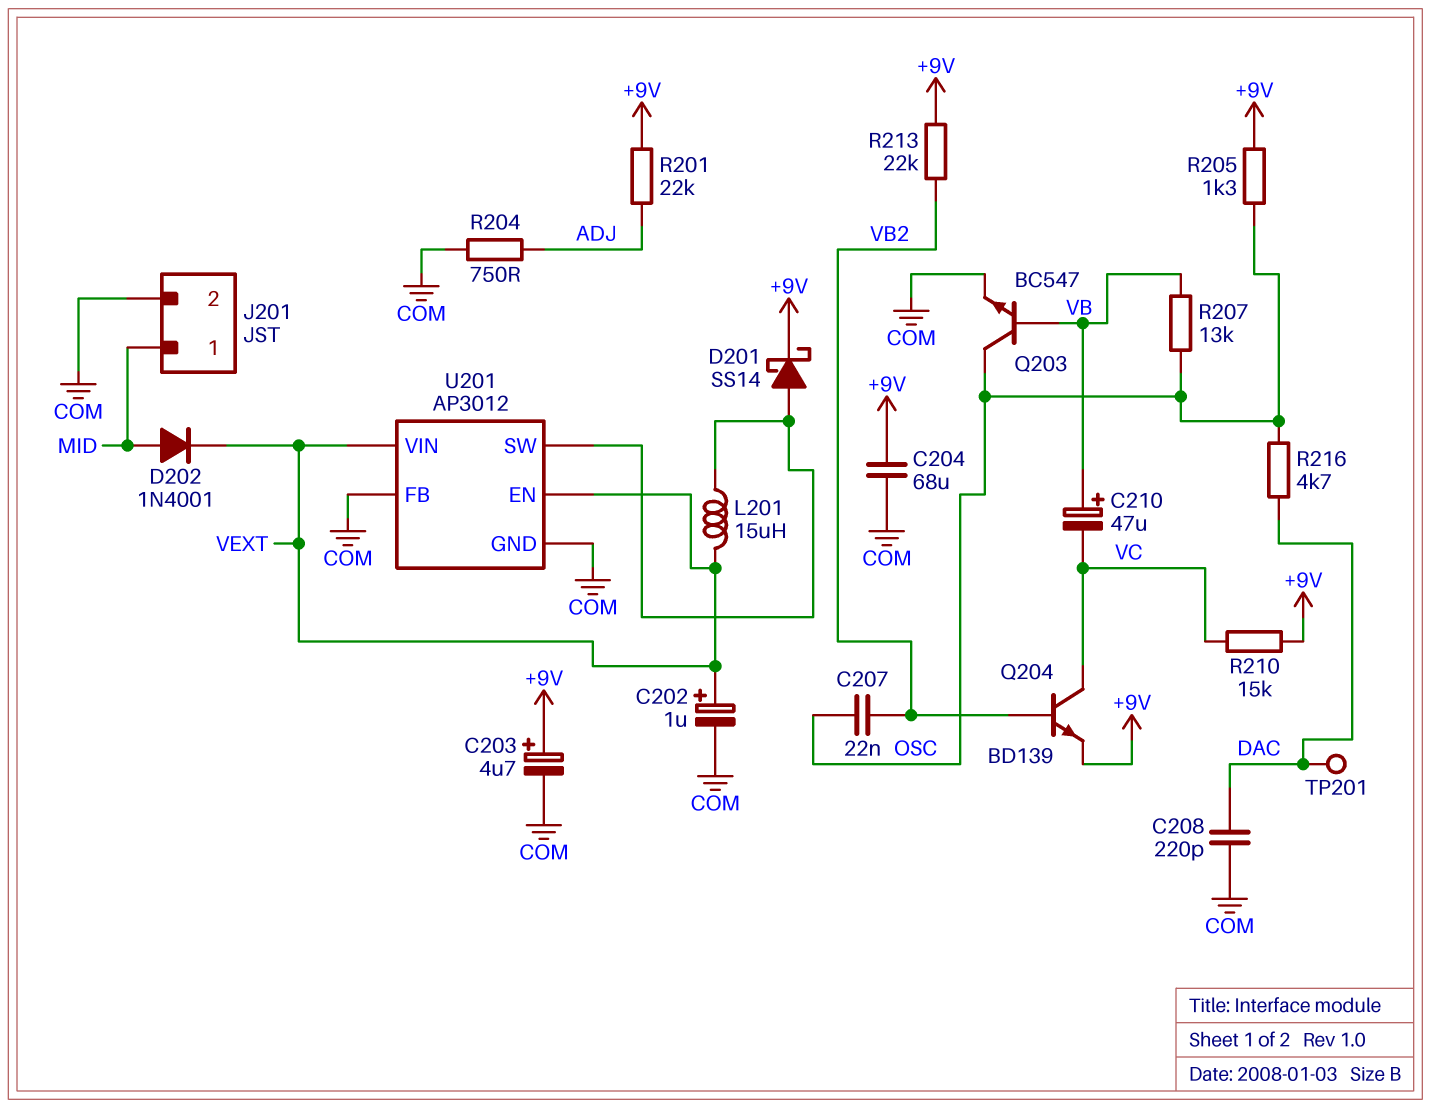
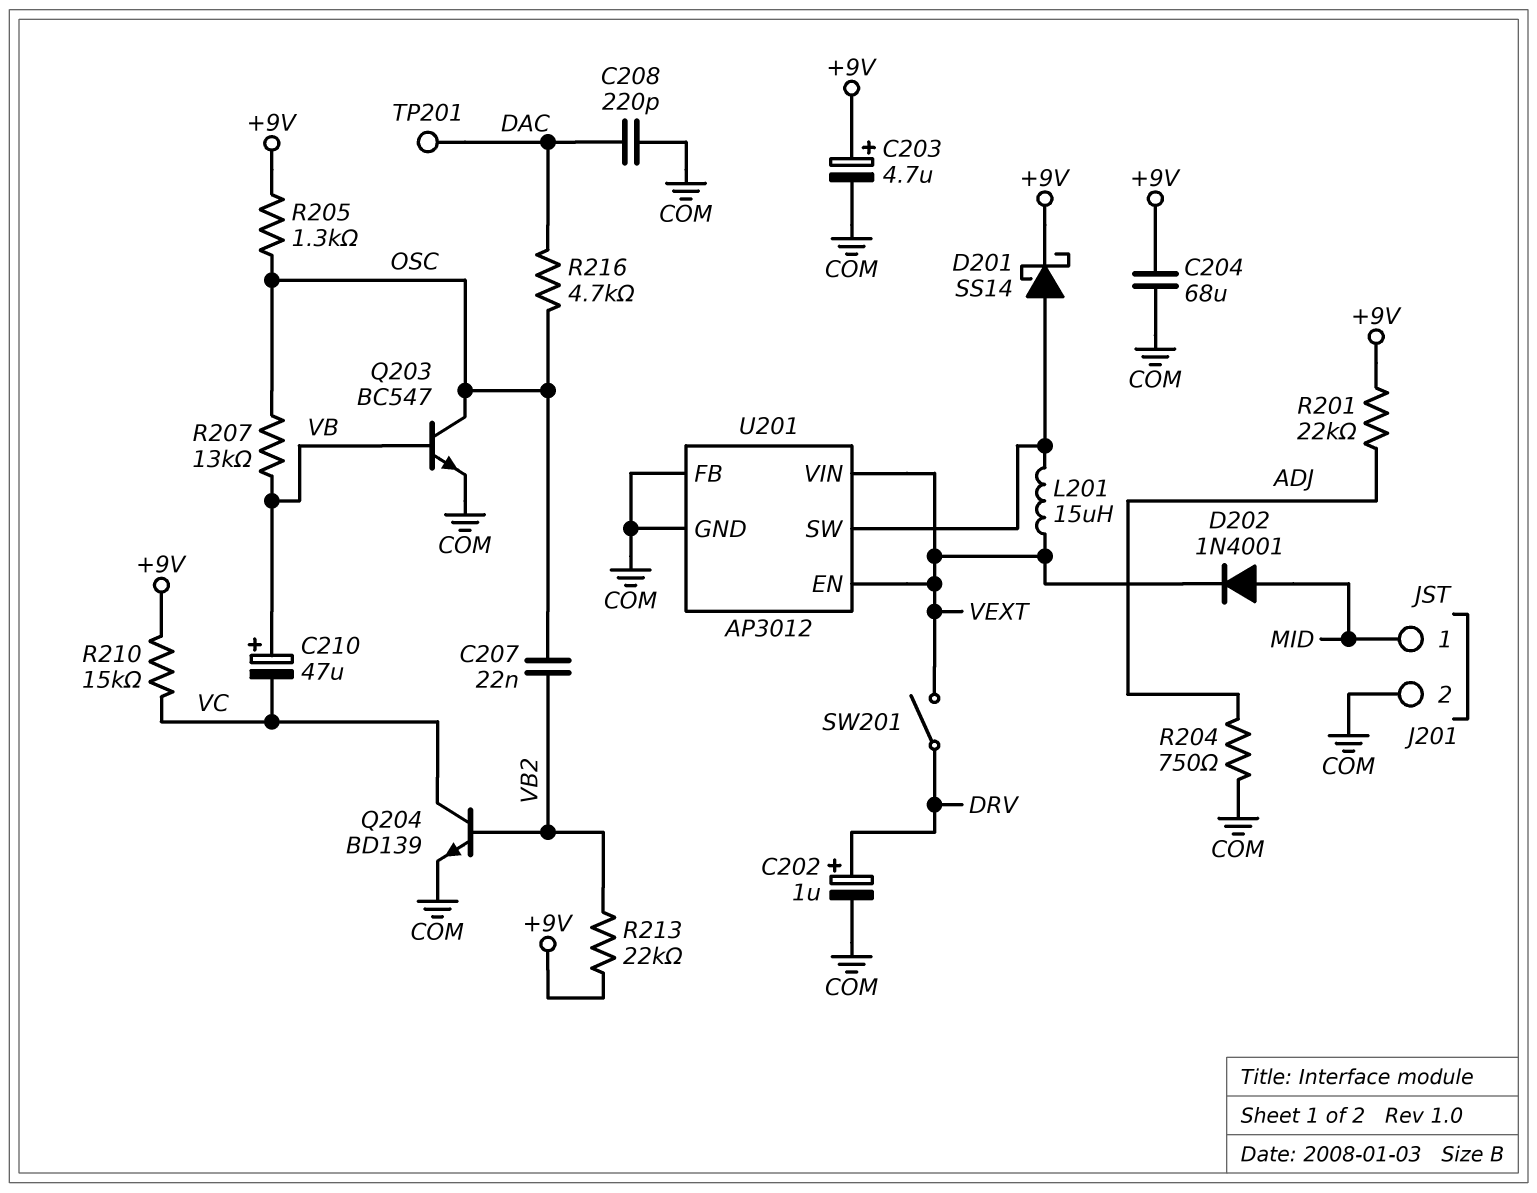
C202: 1uF (plus VEXT, minus COM) -> 1uF (plus DRV, minus COM)
Q204: NPN BD139 (B VB2, C VC, E +9V) -> NPN BD139 (B VB2, C VC, E COM)
SW201: none -> switch (DRV, VEXT)

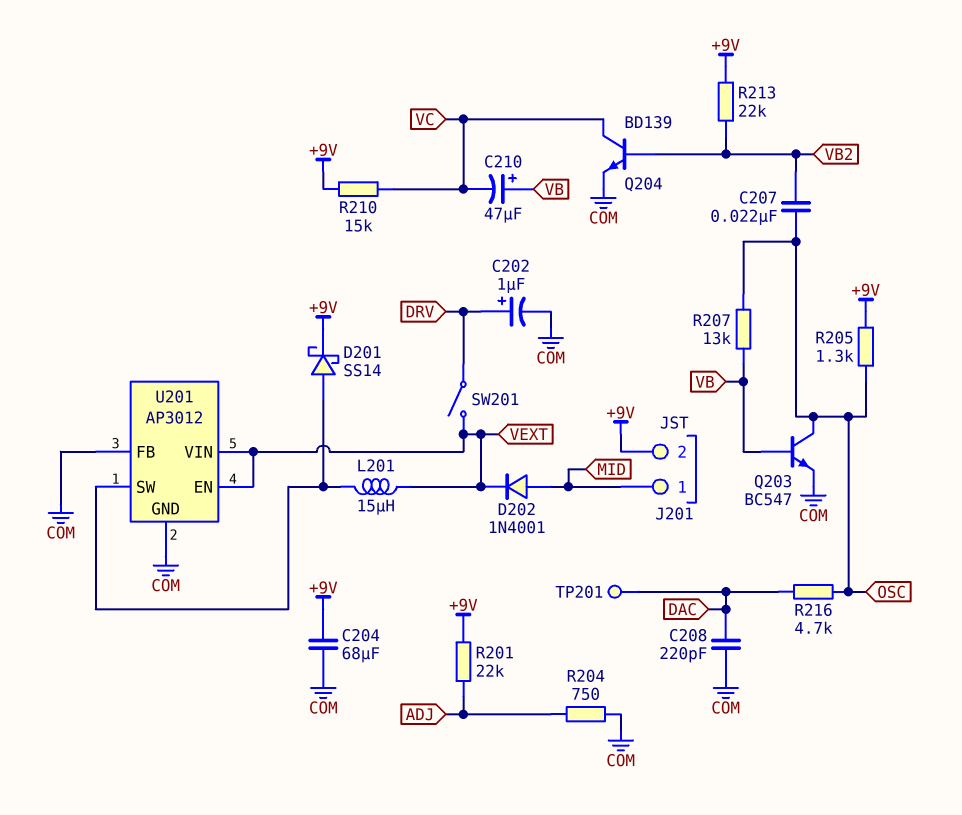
C203: 4.7uF (plus +9V, minus COM) -> none
J201 pin 2: COM -> +9V

